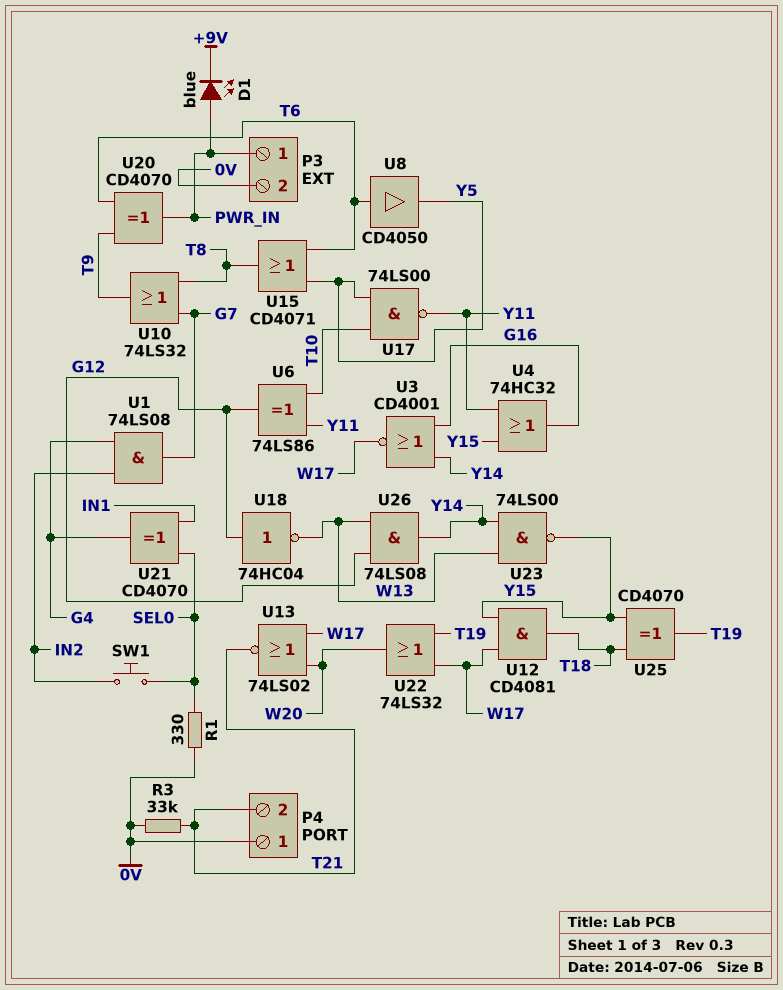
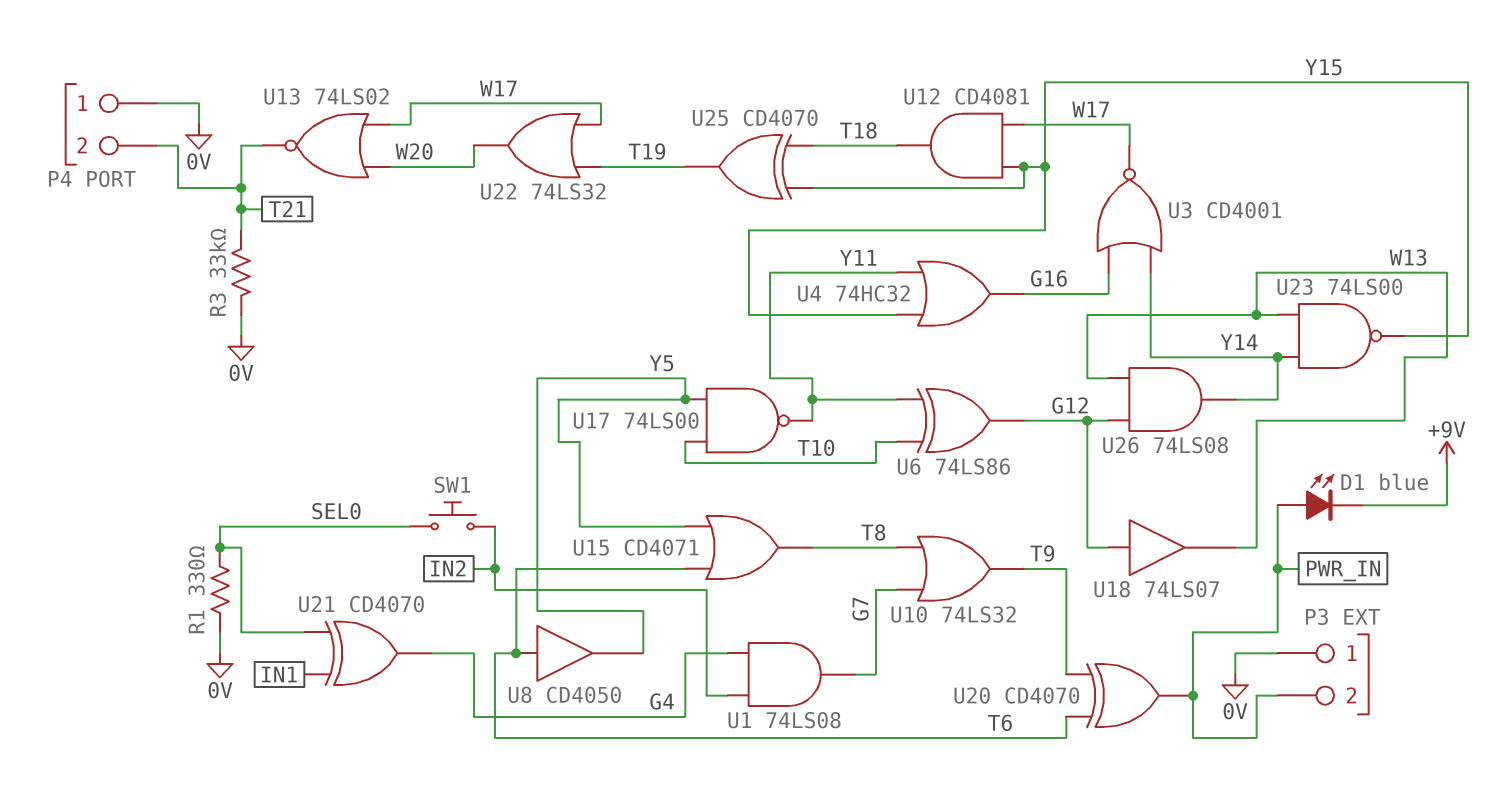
P3 pin 1: PWR_IN -> 0V
P3 pin 2: 0V -> PWR_IN
U18: NOT 74HC04 (in G12, out W13) -> buffer 74LS07 (in G12, out W13)

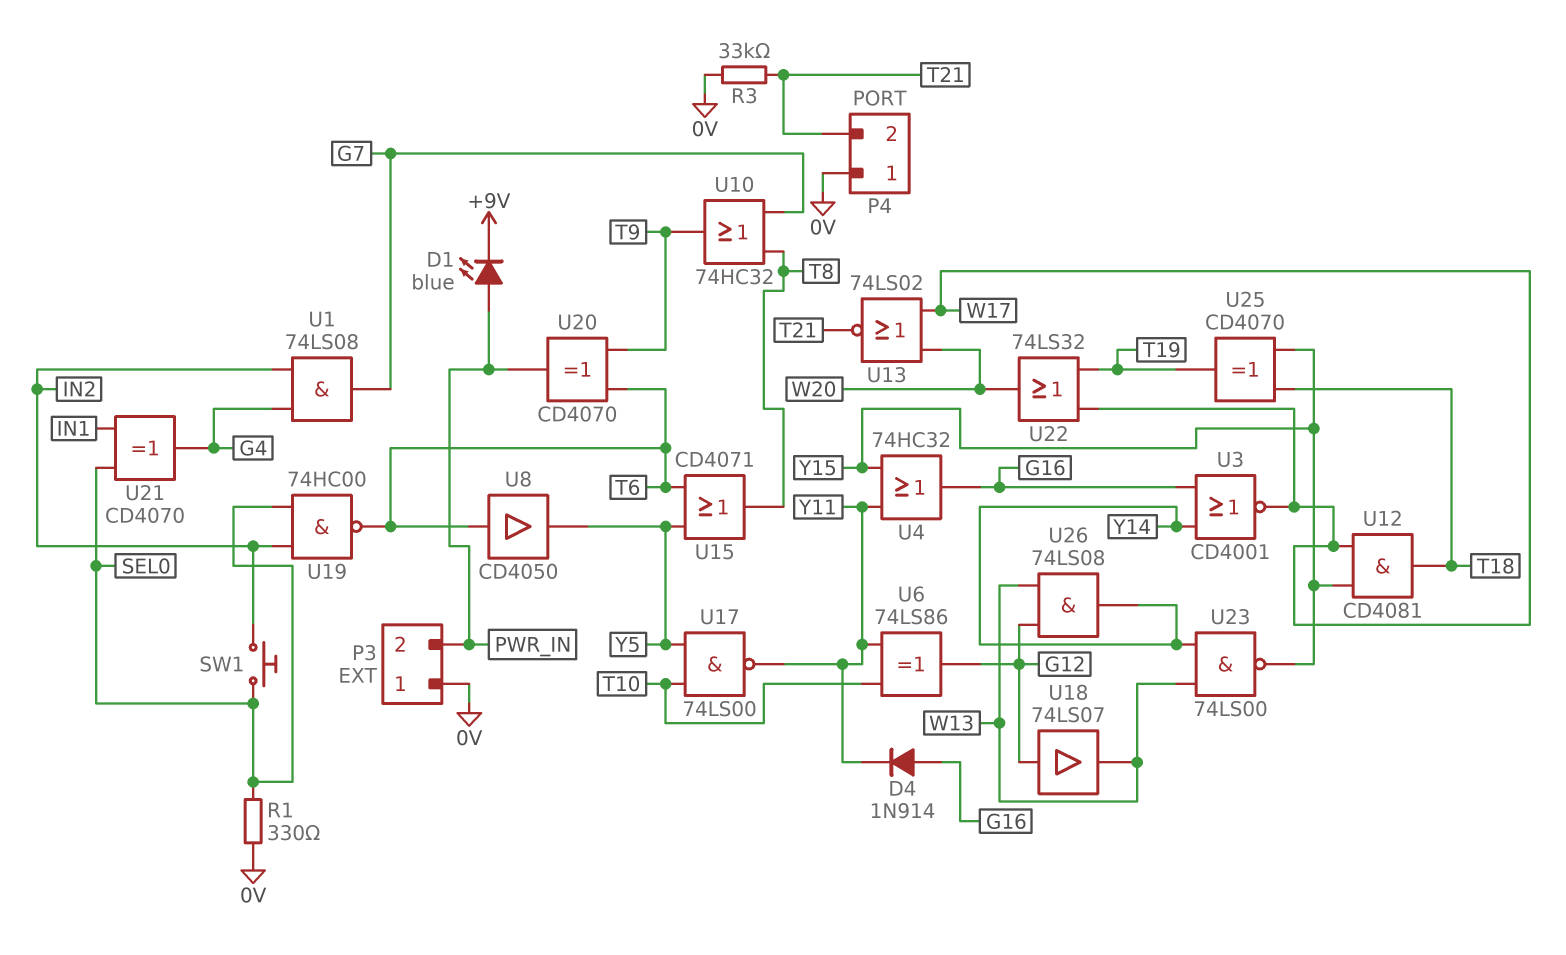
D4: none -> diode 1N914 (A G16, K Y11)
U10: OR 74LS32 (in G7, in T8, out T9) -> OR 74HC32 (in G7, in T8, out T9)
U19: none -> NAND 74HC00 (in IN2, in SEL0, out T6)

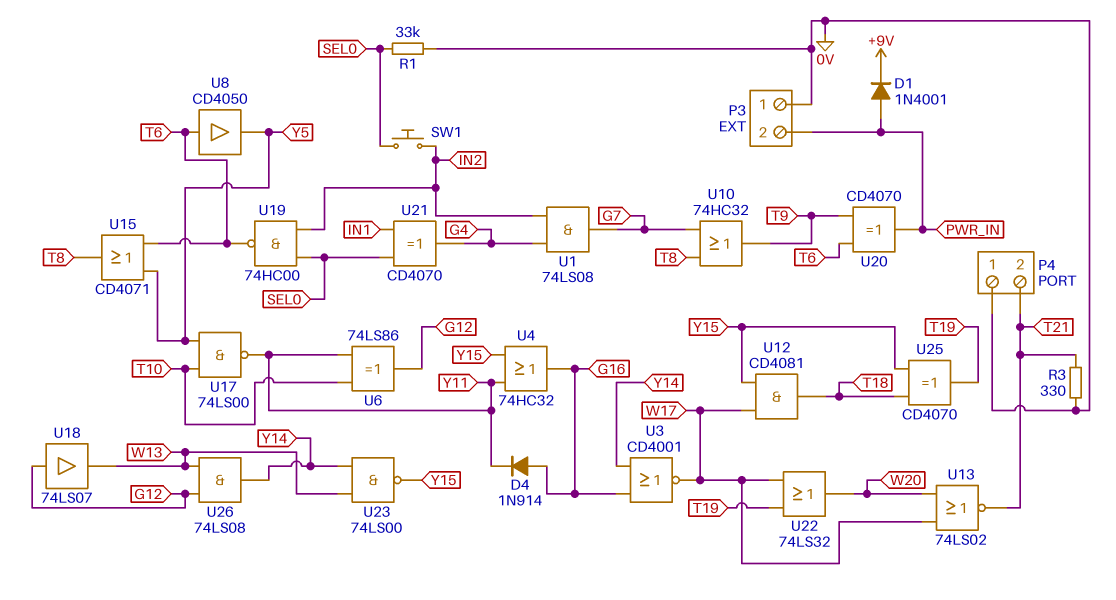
D1: LED blue (A PWR_IN, K +9V) -> diode 1N4001 (A PWR_IN, K +9V)
R1: 330 (0V, SEL0) -> 33k (0V, SEL0)
R3: 33k (0V, T21) -> 330 (0V, T21)

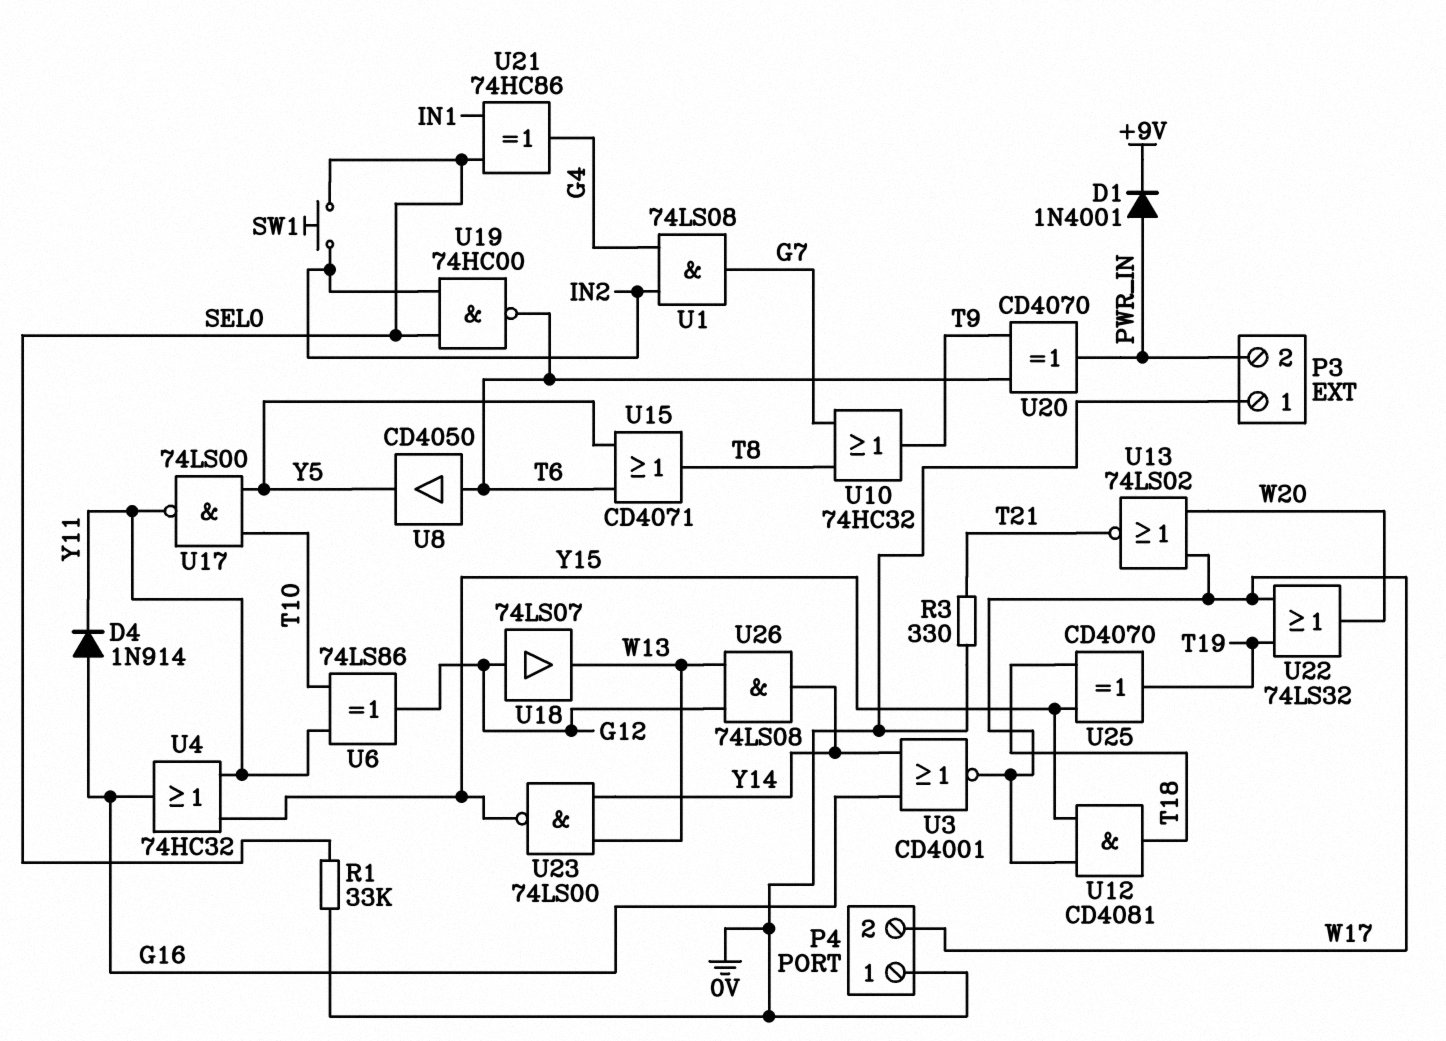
P4 pin 2: T21 -> W17
U21: XOR CD4070 (in IN1, in SEL0, out G4) -> XOR 74HC86 (in IN1, in SEL0, out G4)

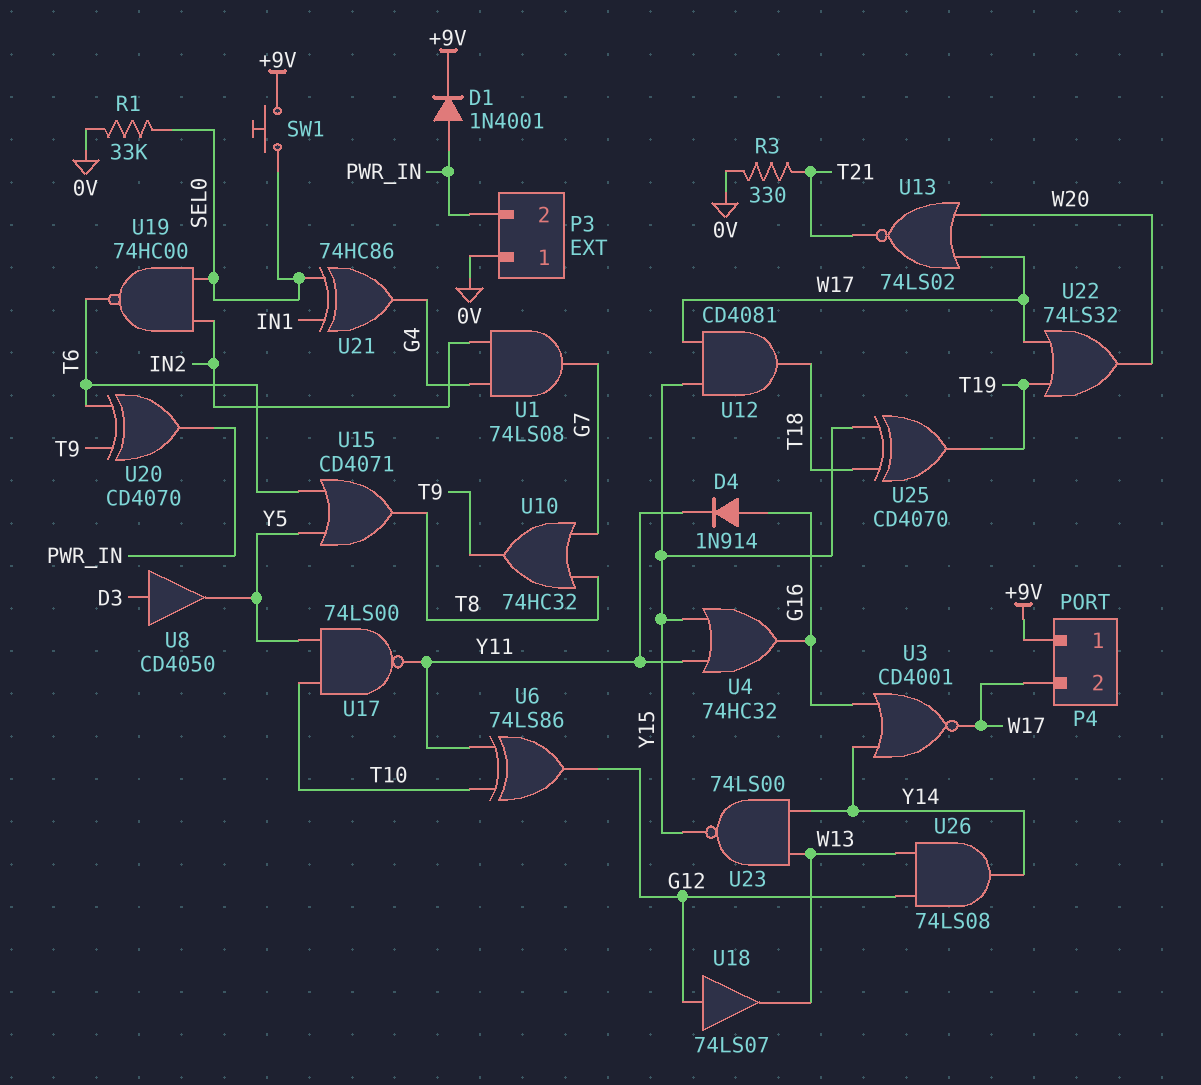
P4 pin 1: 0V -> +9V
SW1: button (IN2, SEL0) -> button (+9V, SEL0)
U8: buffer CD4050 (in T6, out Y5) -> buffer CD4050 (in D3, out Y5)

